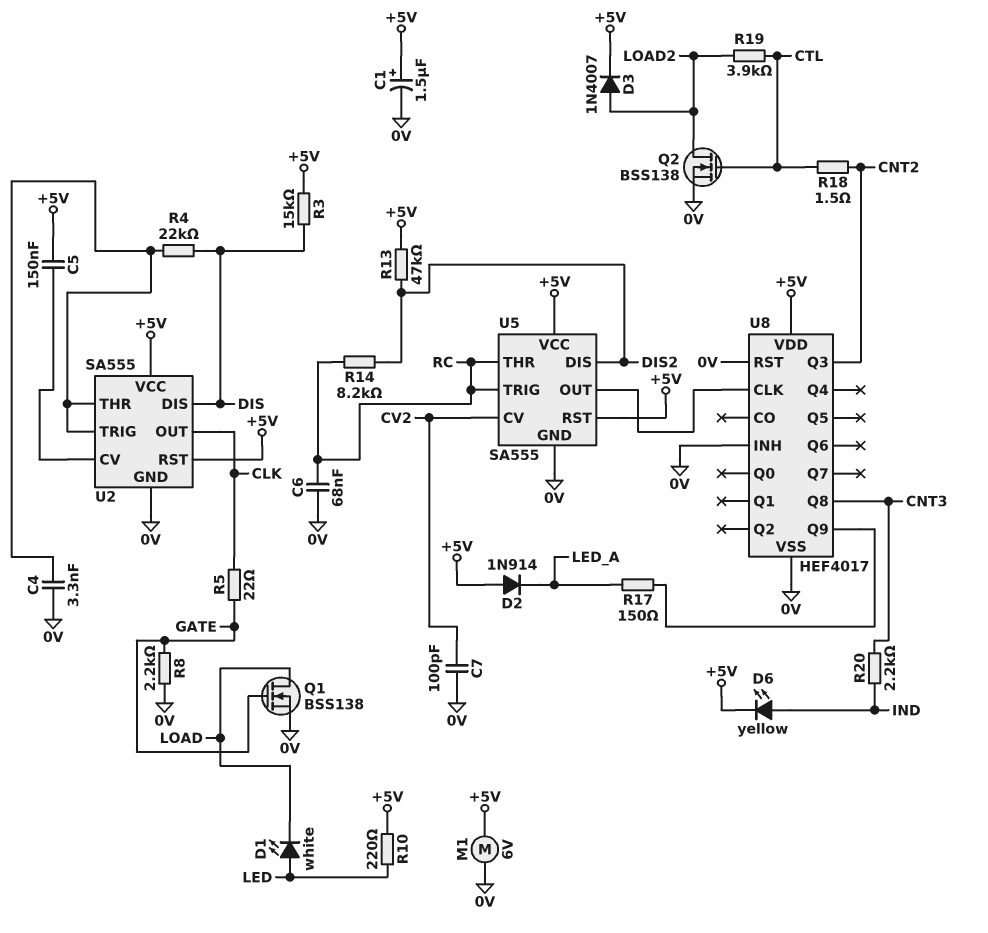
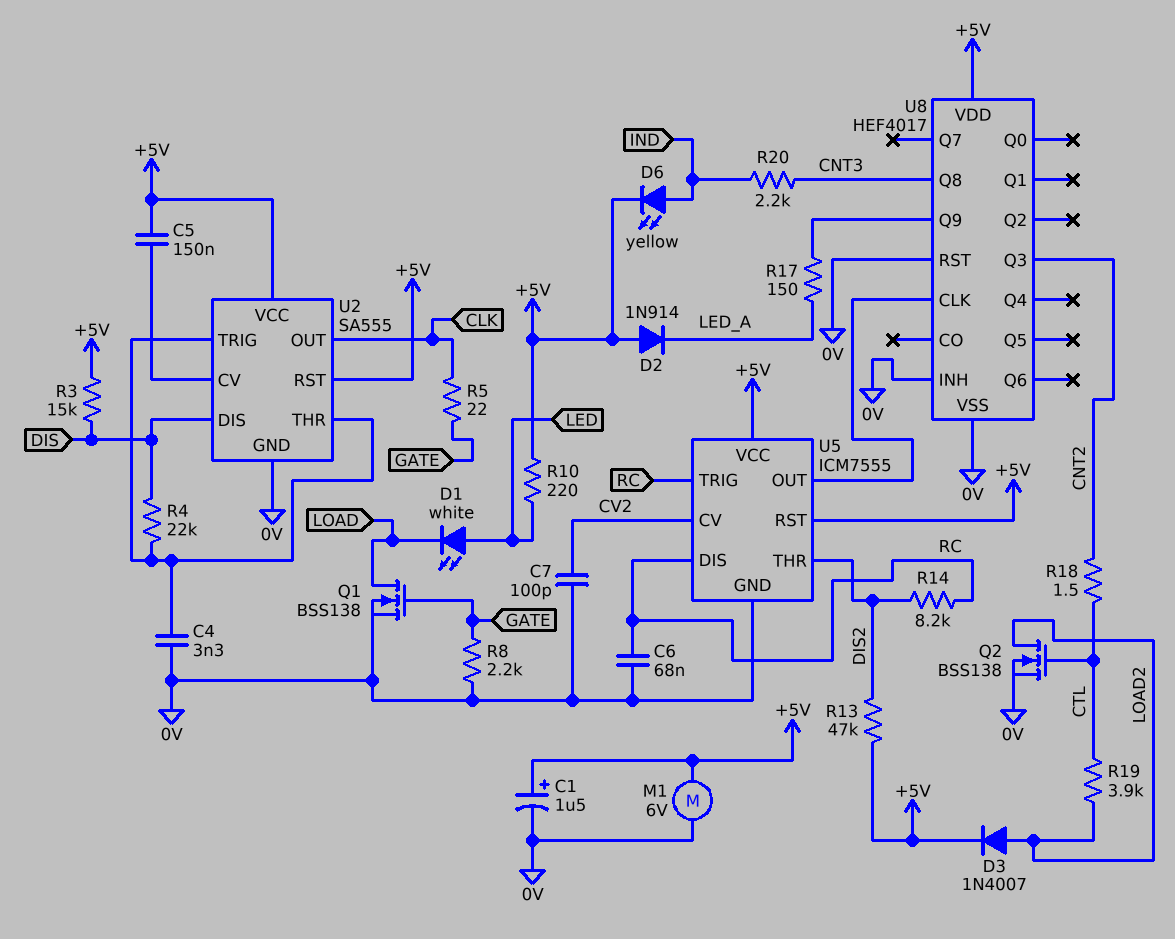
U5: SA555 -> ICM7555
U5 pin DIS: DIS2 -> RC
U5 pin THR: RC -> DIS2

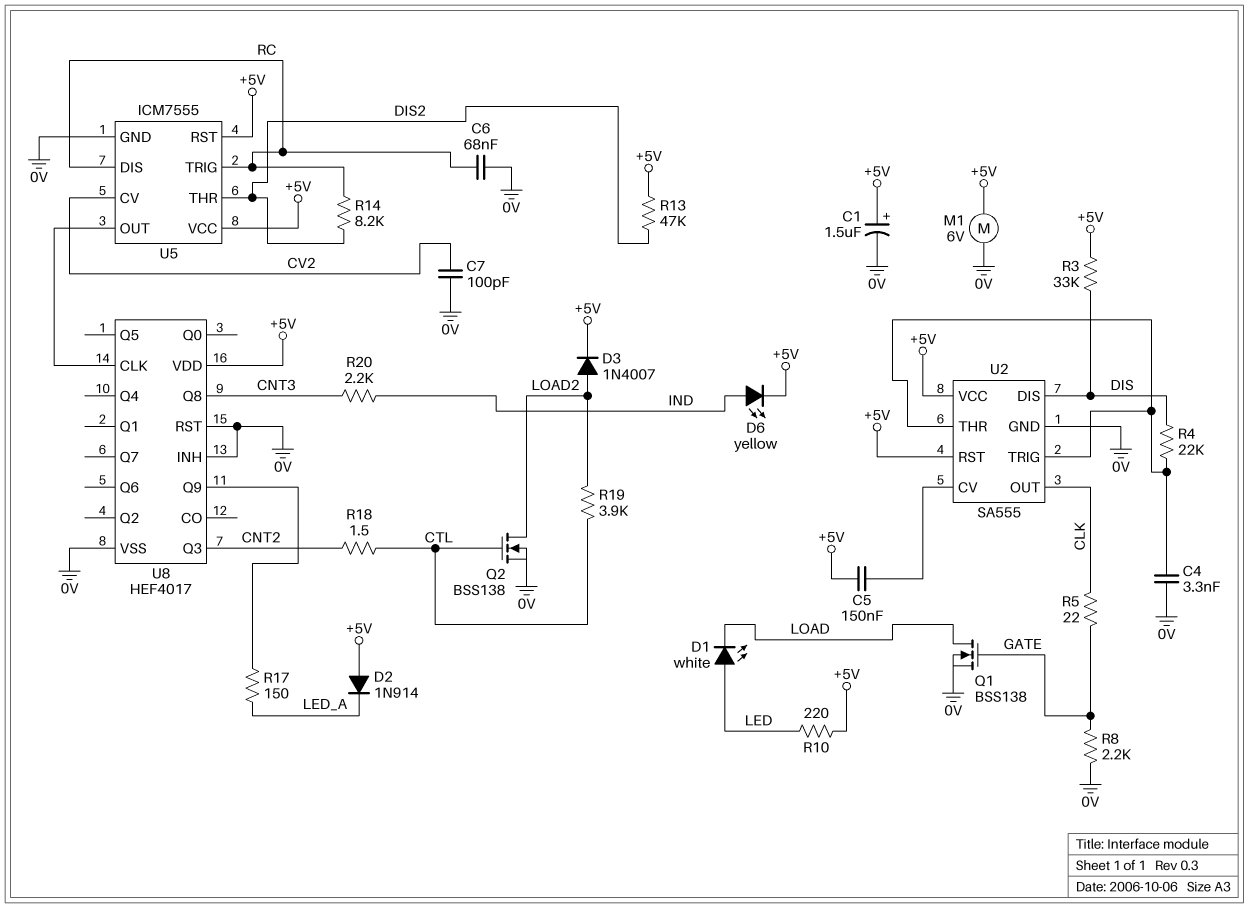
R3: 15k (+5V, DIS) -> 33k (+5V, DIS)

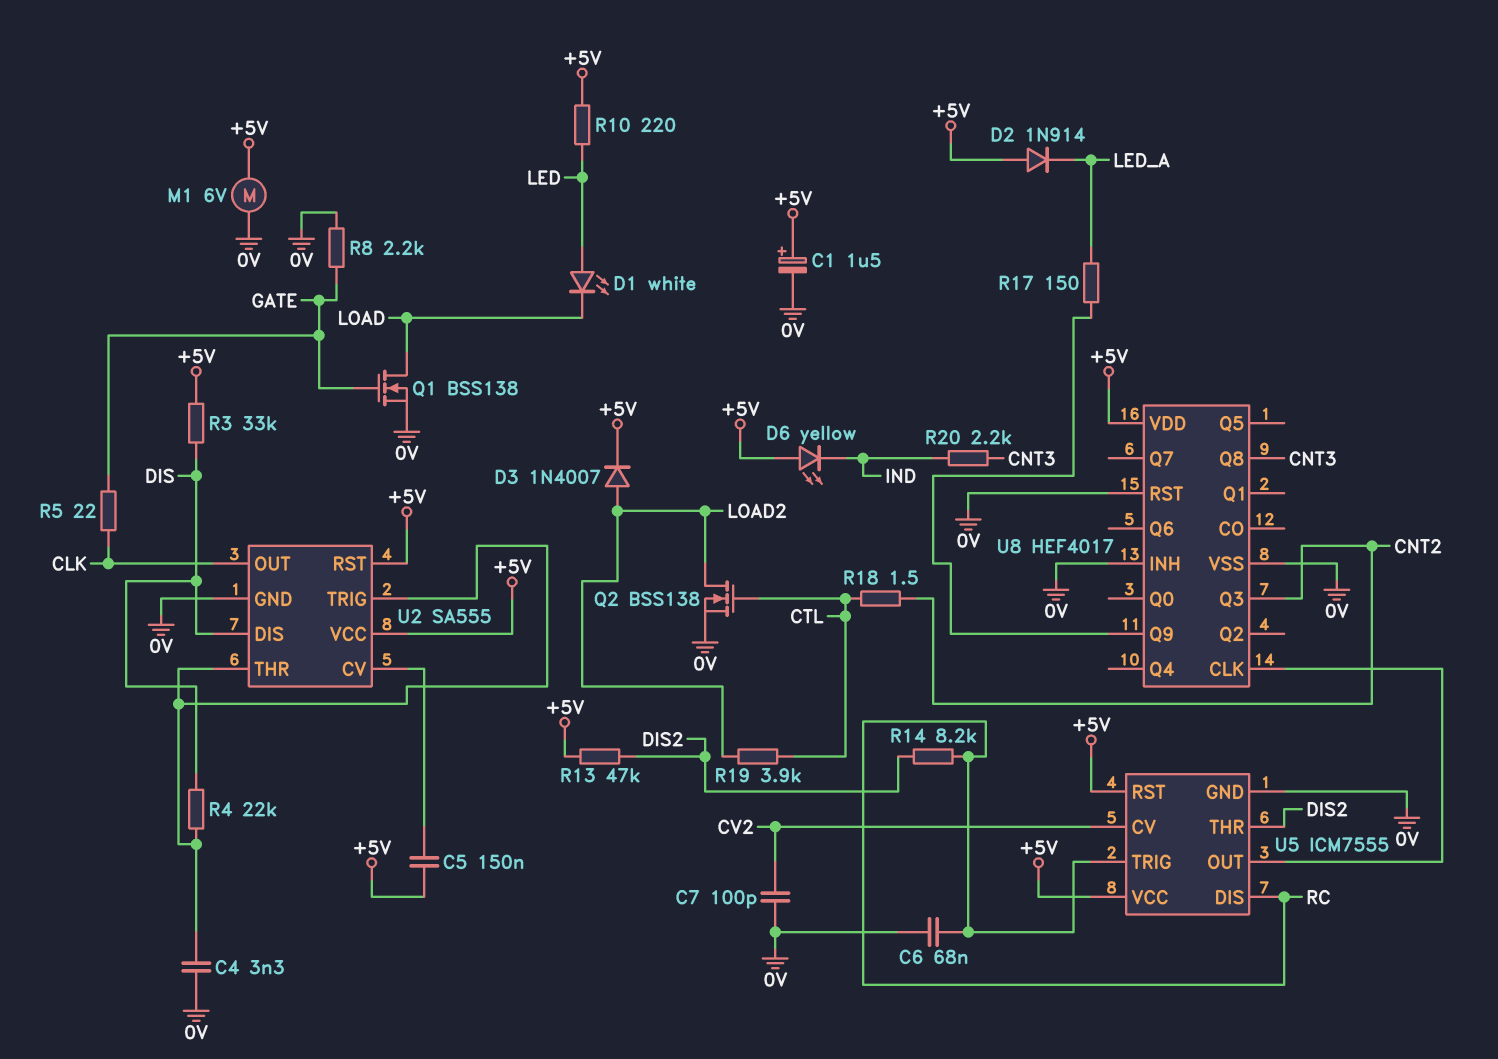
D6: LED yellow (A IND, K +5V) -> LED yellow (A +5V, K IND)

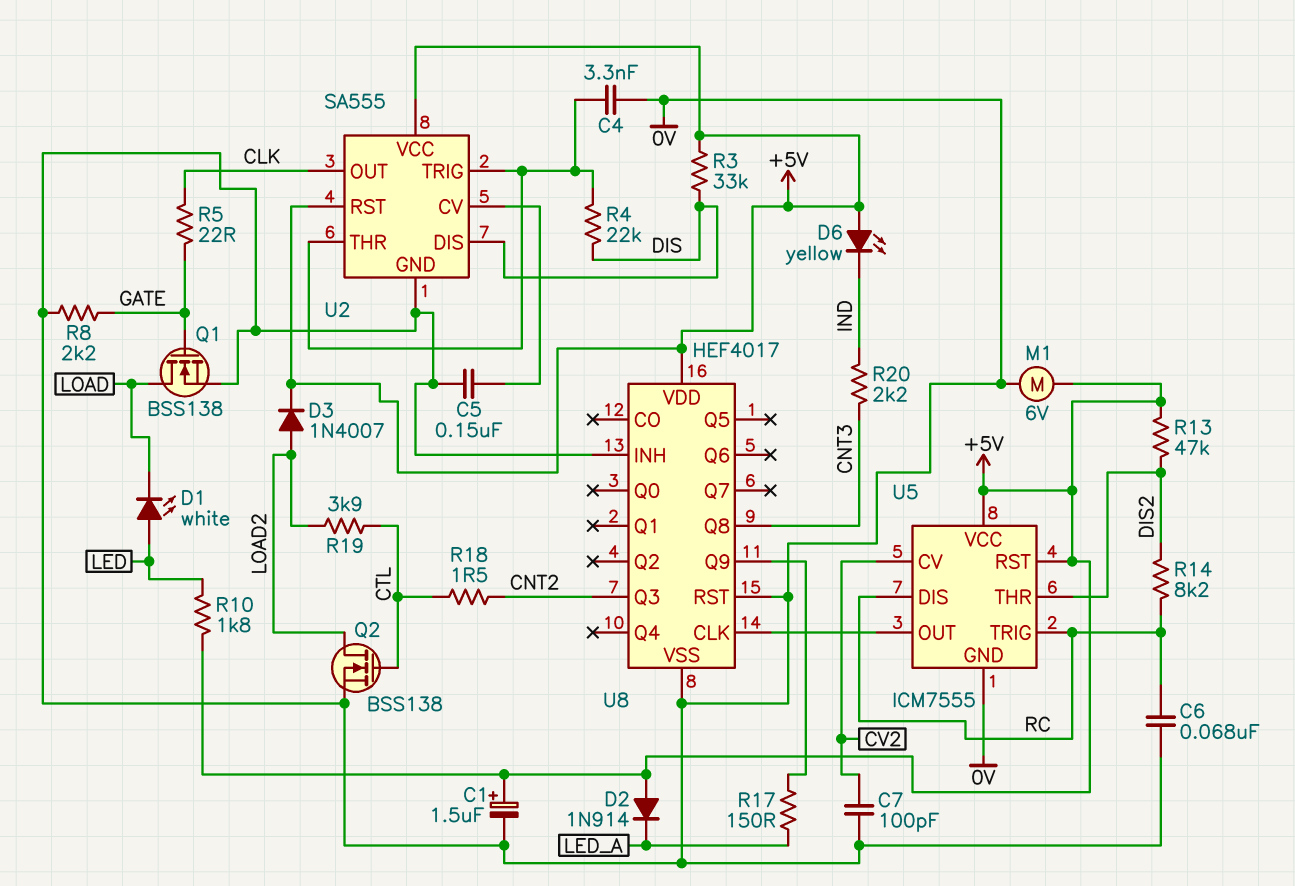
C5: 150nF (+5V, U2/CV) -> 150nF (0V, U2/CV)
R10: 220 (+5V, LED) -> 1.8k (+5V, LED)

